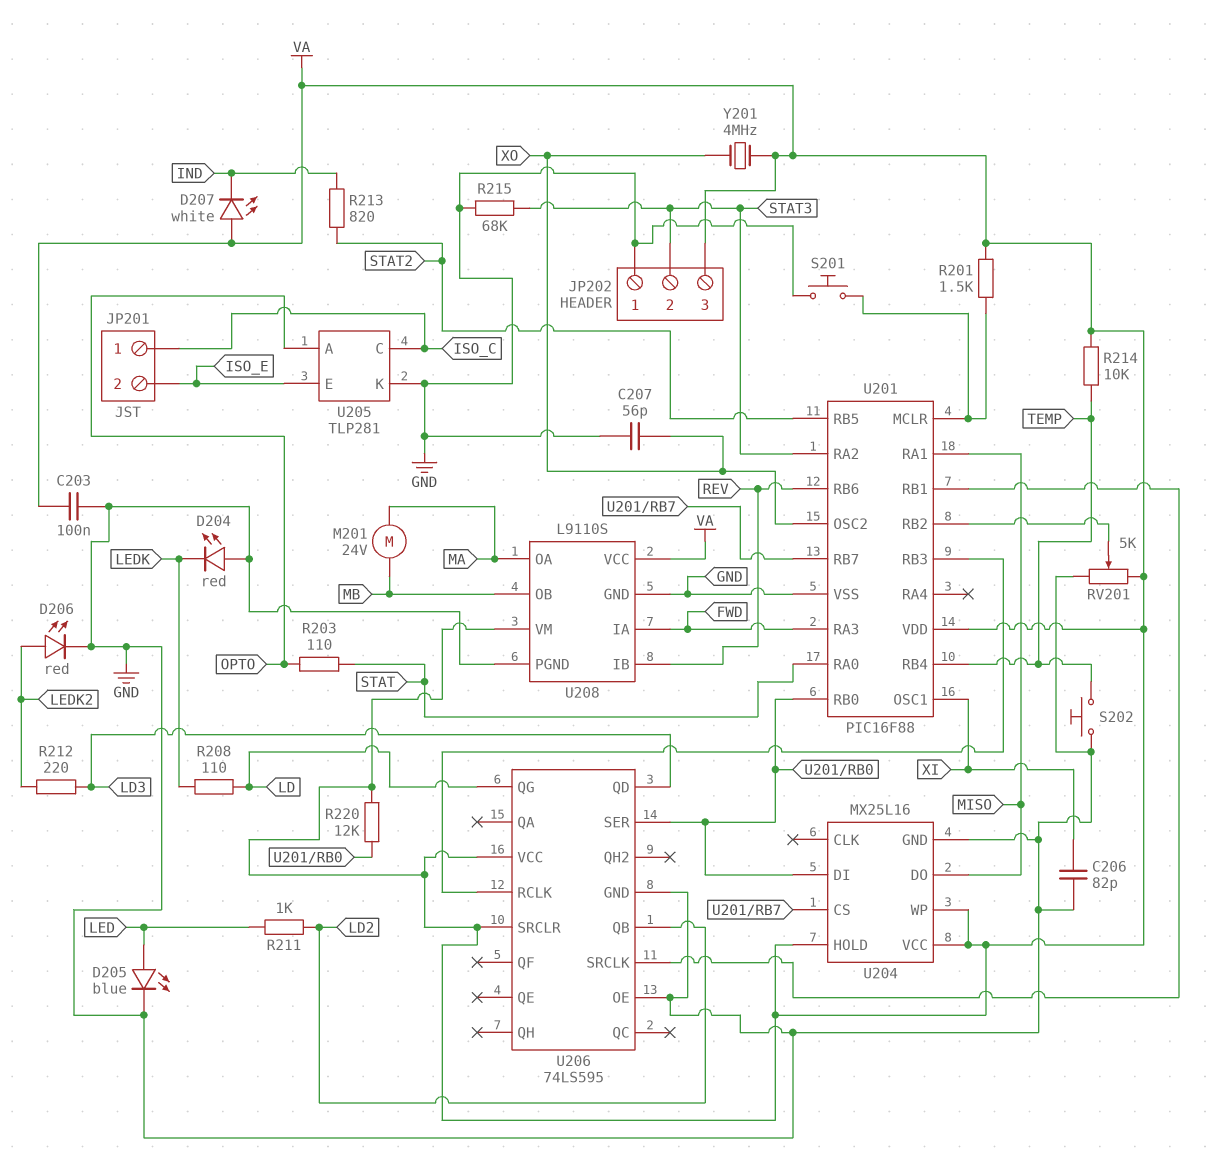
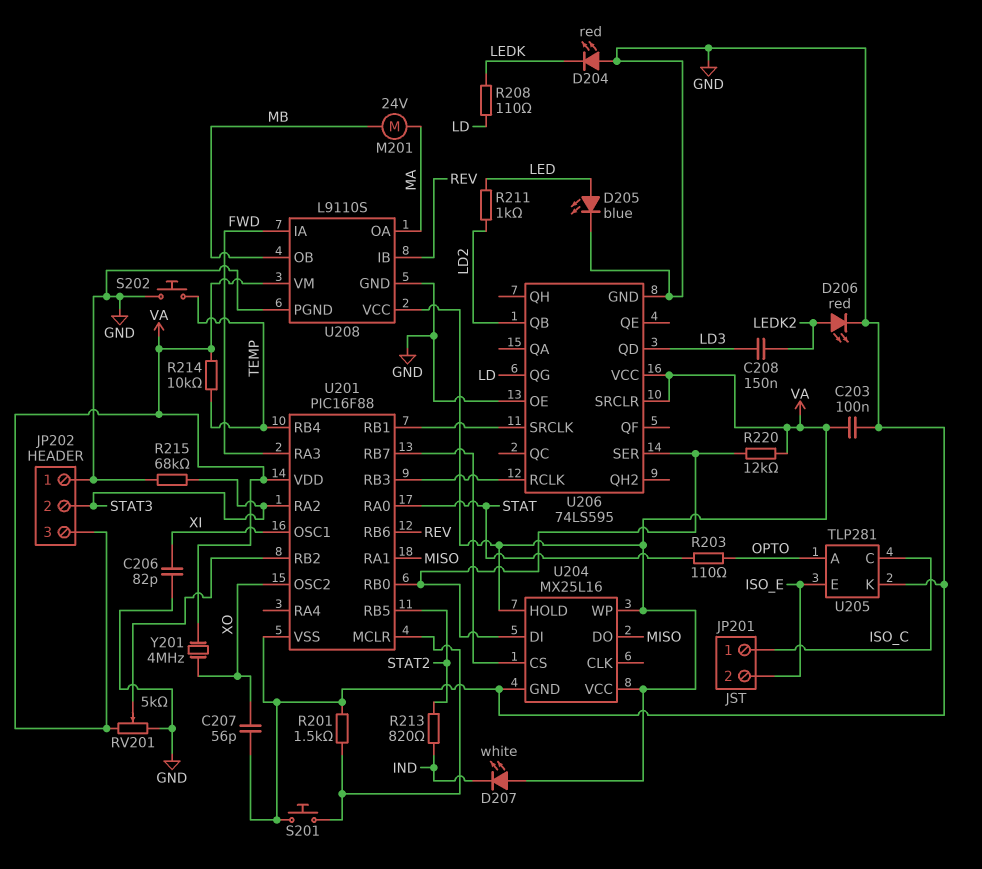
C208: none -> 150nF (LD3, LEDK2)
R201: 1.5k (U201/MCLR, VA) -> 1.5k (GND, U201/MCLR)
R212: 220 (LD3, LEDK2) -> none

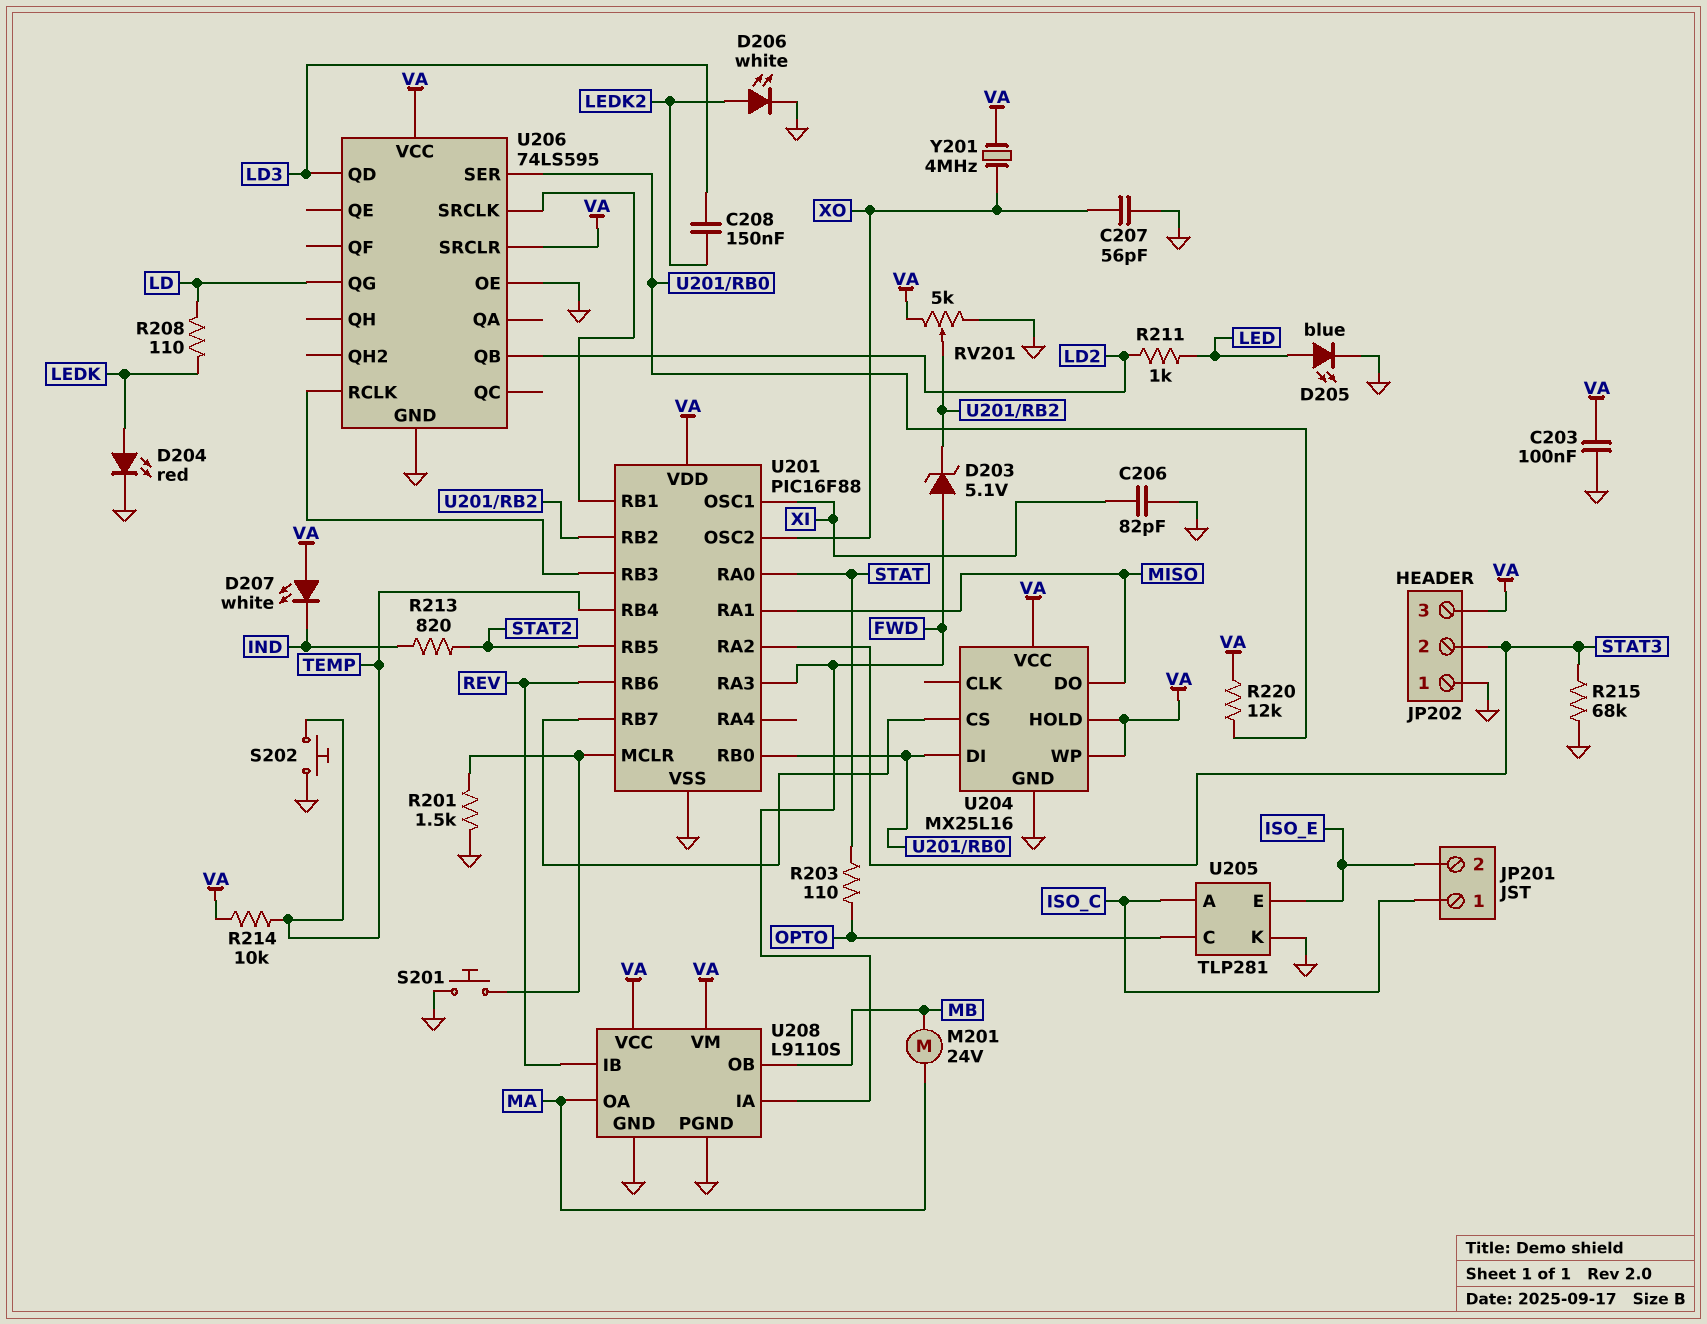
D203: none -> zener 5.1V (A FWD, K U201/RB2)
D204: LED red (A GND, K LEDK) -> LED red (A LEDK, K GND)
D206: LED red (A LEDK2, K GND) -> LED white (A LEDK2, K GND)
U205 pin A: OPTO -> ISO_C
U205 pin C: ISO_C -> OPTO

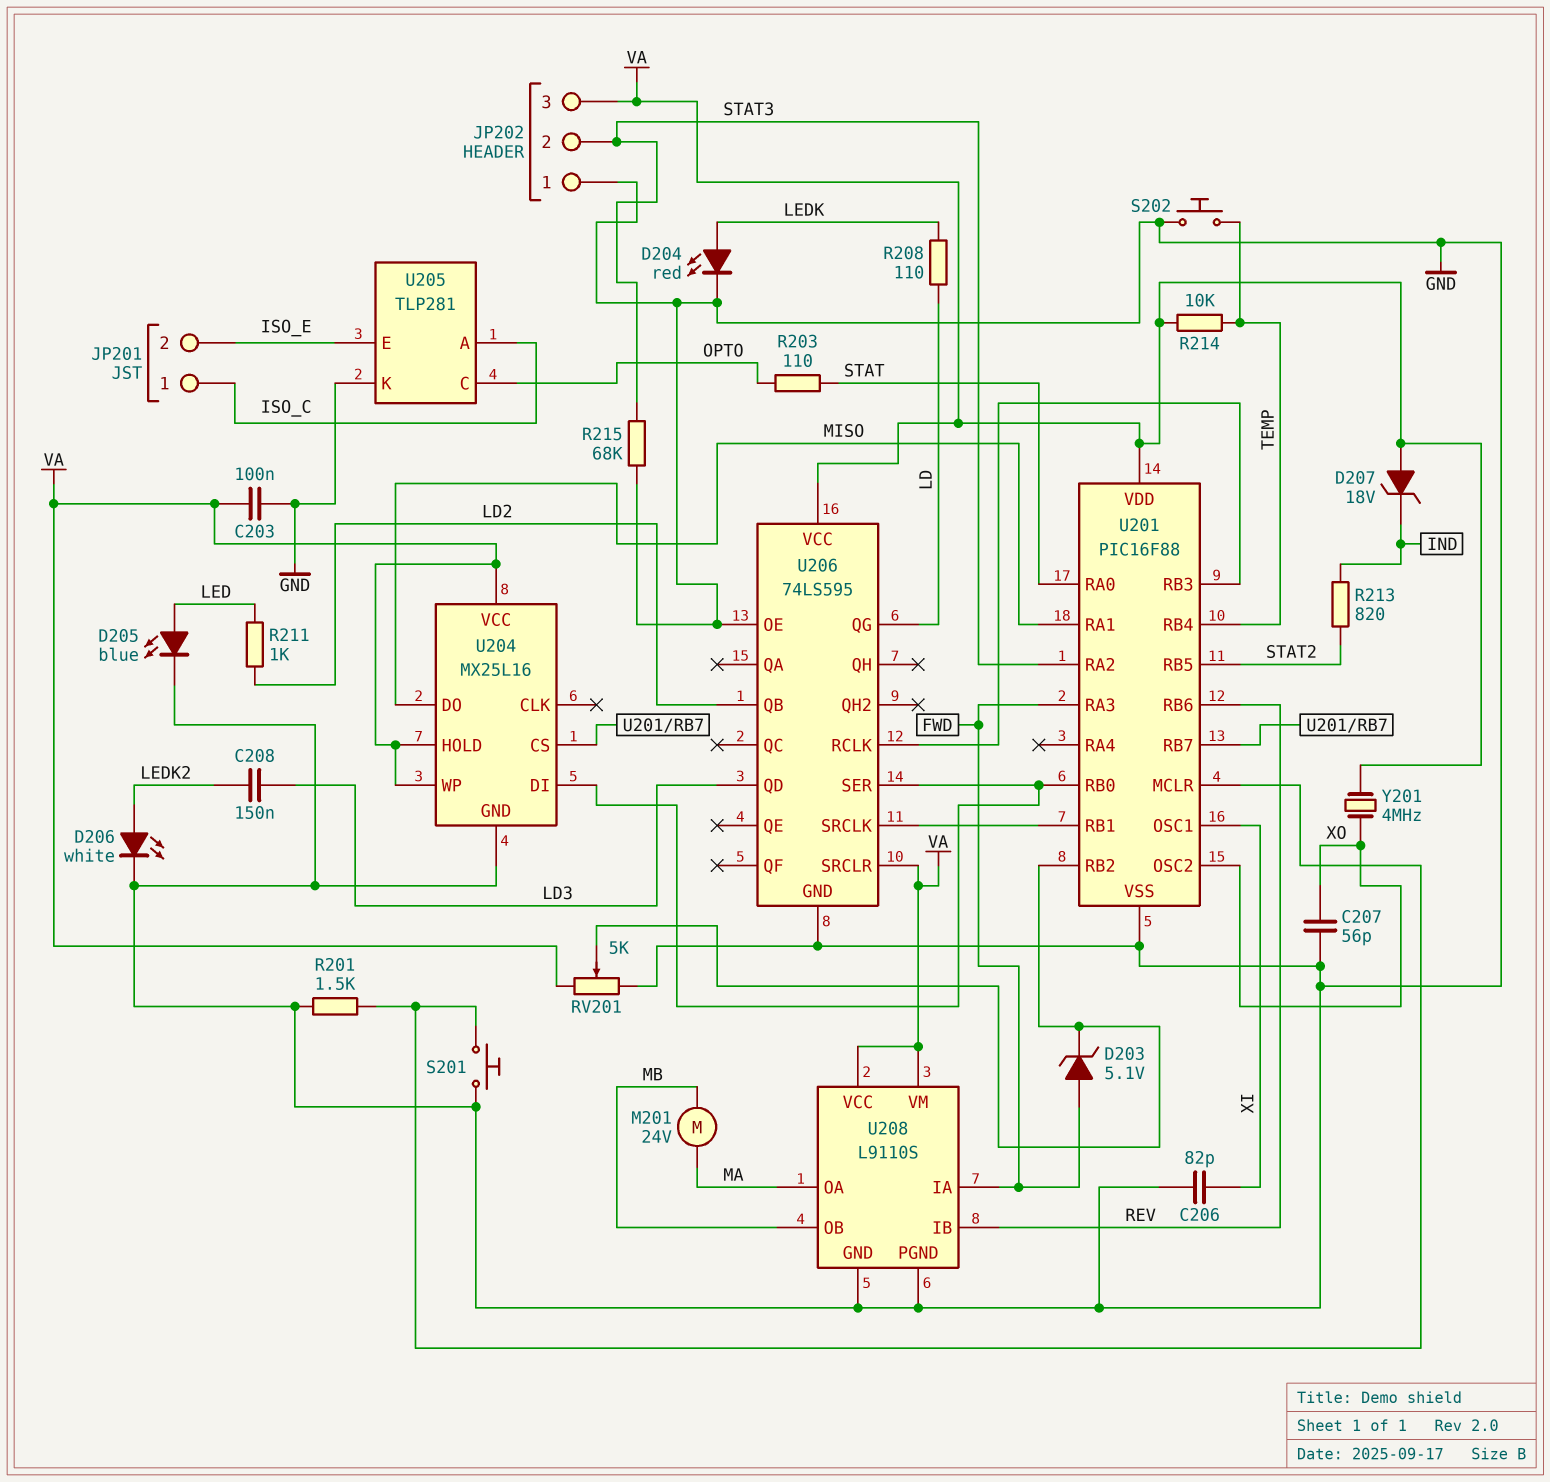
D207: LED white (A VA, K IND) -> zener 18V (A VA, K IND)
R220: 12k (U201/RB0, VA) -> none

